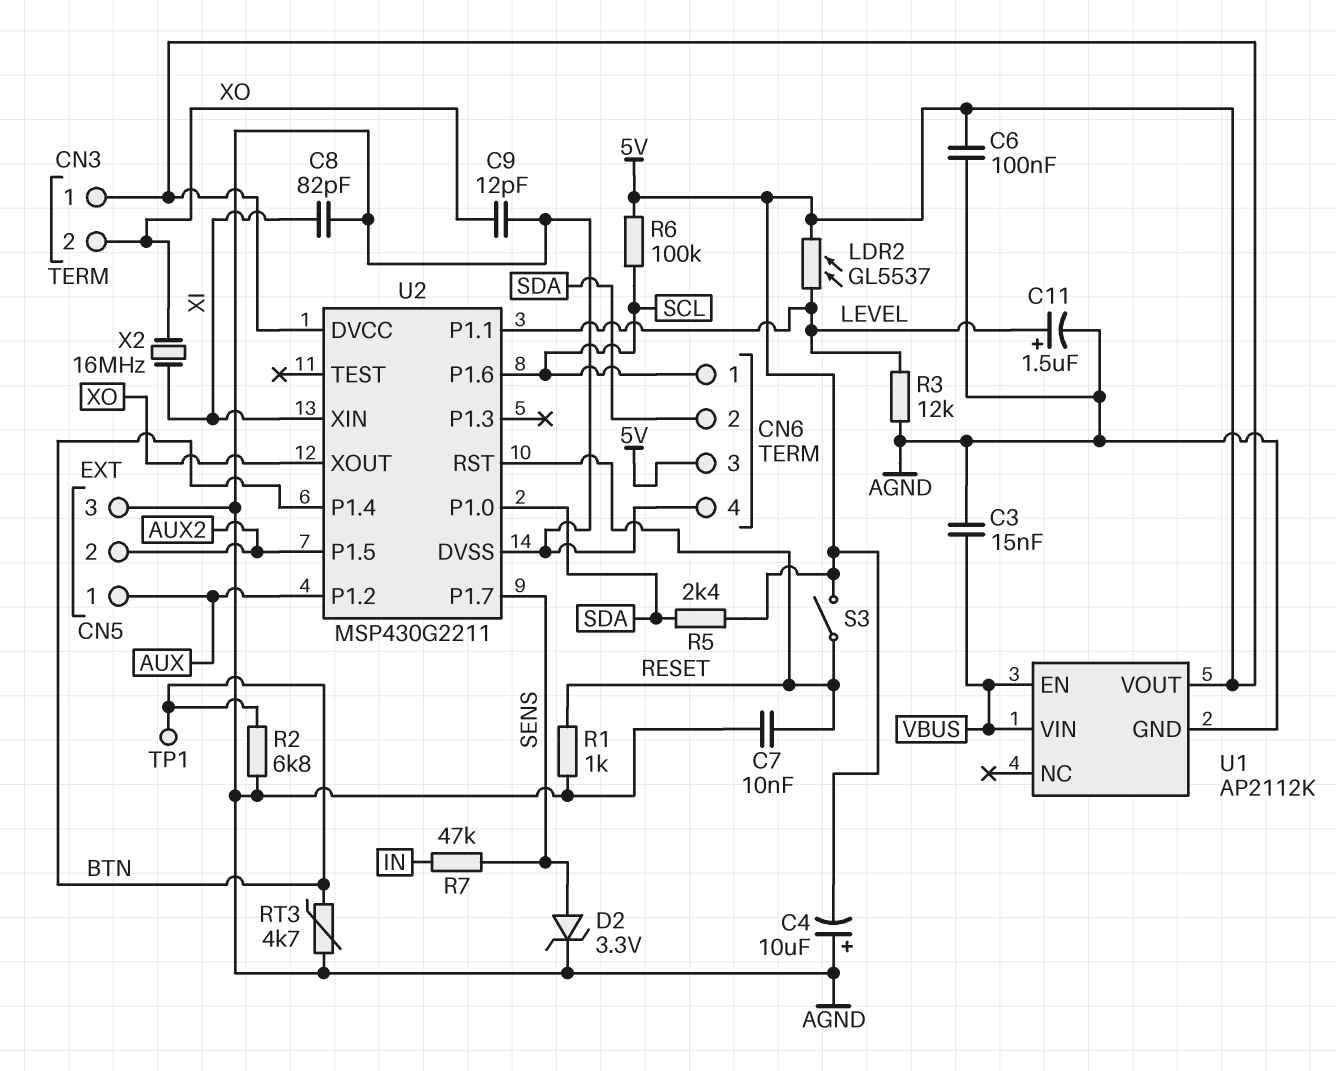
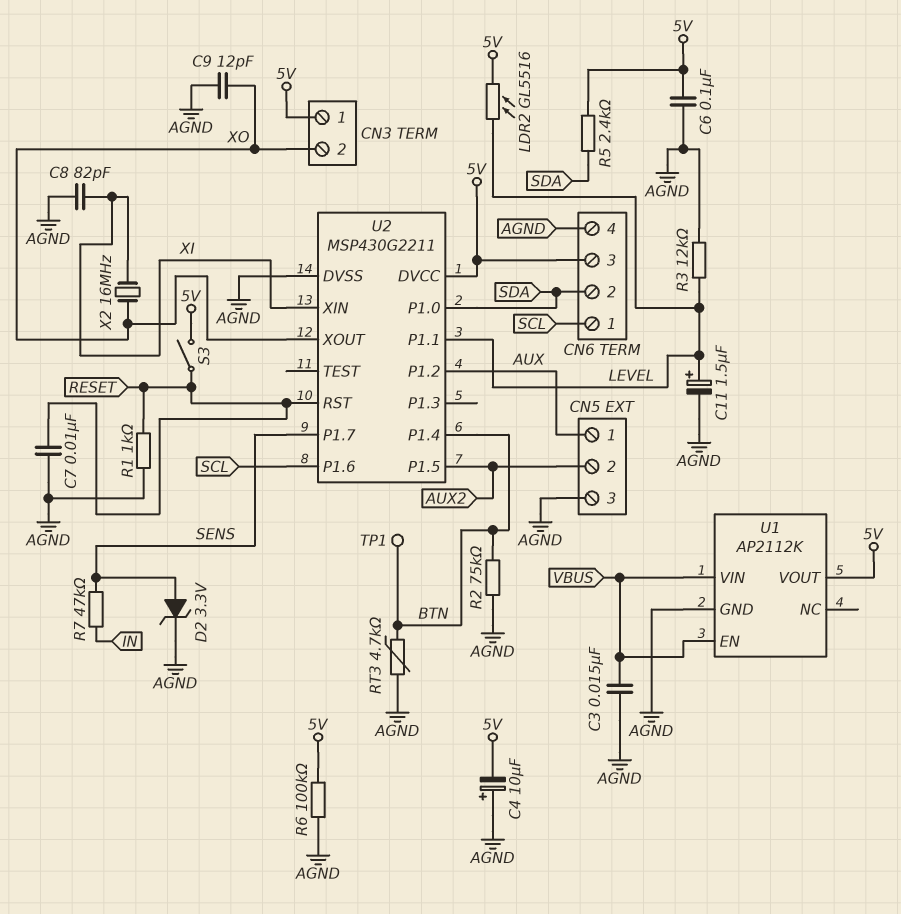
LDR2: GL5537 (5V, LEVEL) -> GL5516 (5V, LEVEL)
R2: 6.8k (AGND, BTN) -> 75k (AGND, BTN)
R6: 100k (5V, SCL) -> 100k (5V, AGND)

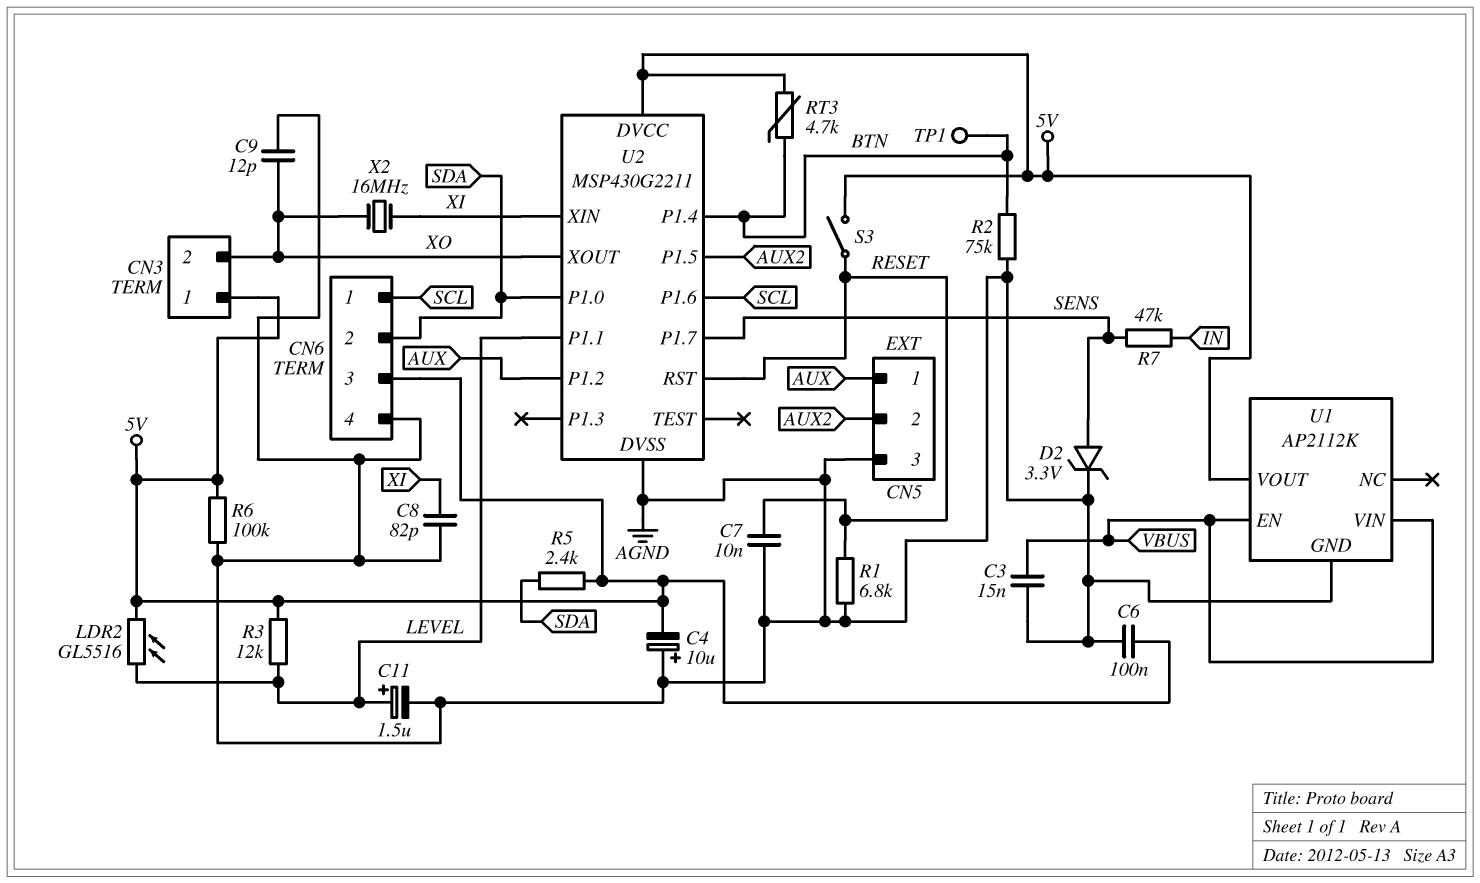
R1: 1k (AGND, RESET) -> 6.8k (AGND, RESET)
R3: 12k (AGND, LEVEL) -> 12k (5V, LEVEL)
RT3: 4.7k (AGND, BTN) -> 4.7k (5V, BTN)

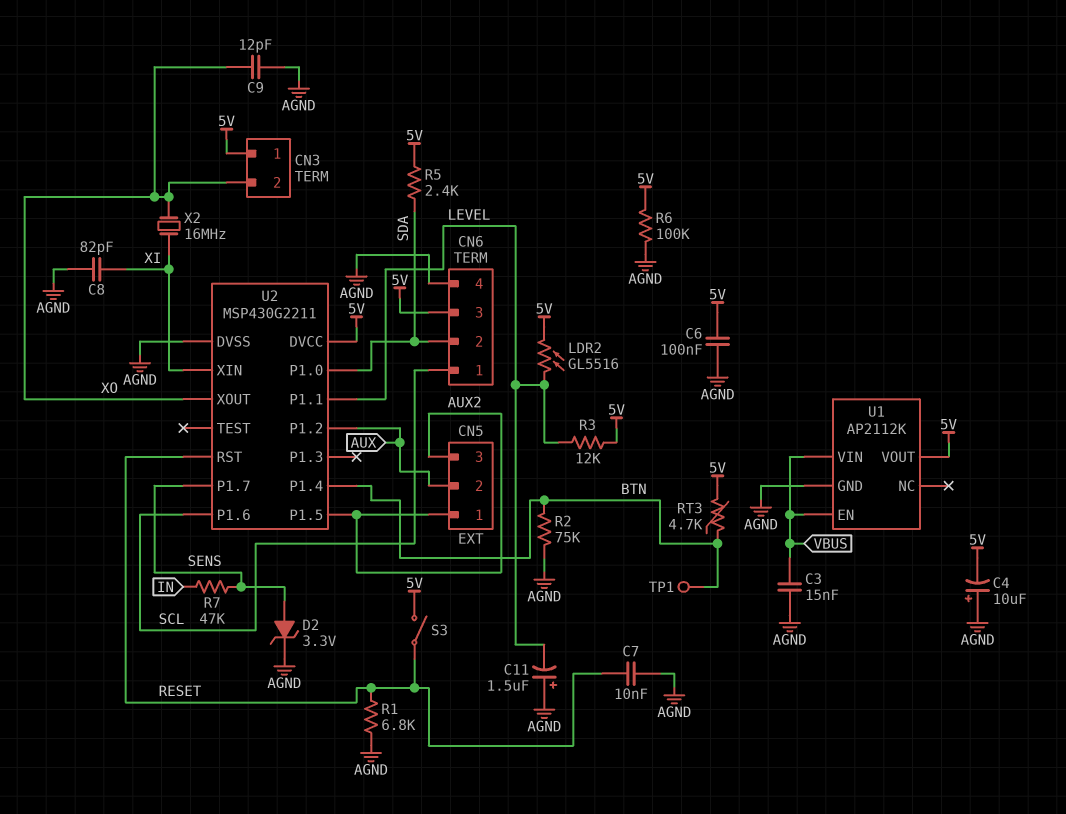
C11: 1.5uF (plus LEVEL, minus AGND) -> 1.5uF (plus AGND, minus LEVEL)
CN5 pin 1: AUX -> AUX2
CN5 pin 2: AUX2 -> AUX
CN5 pin 3: AGND -> AUX2

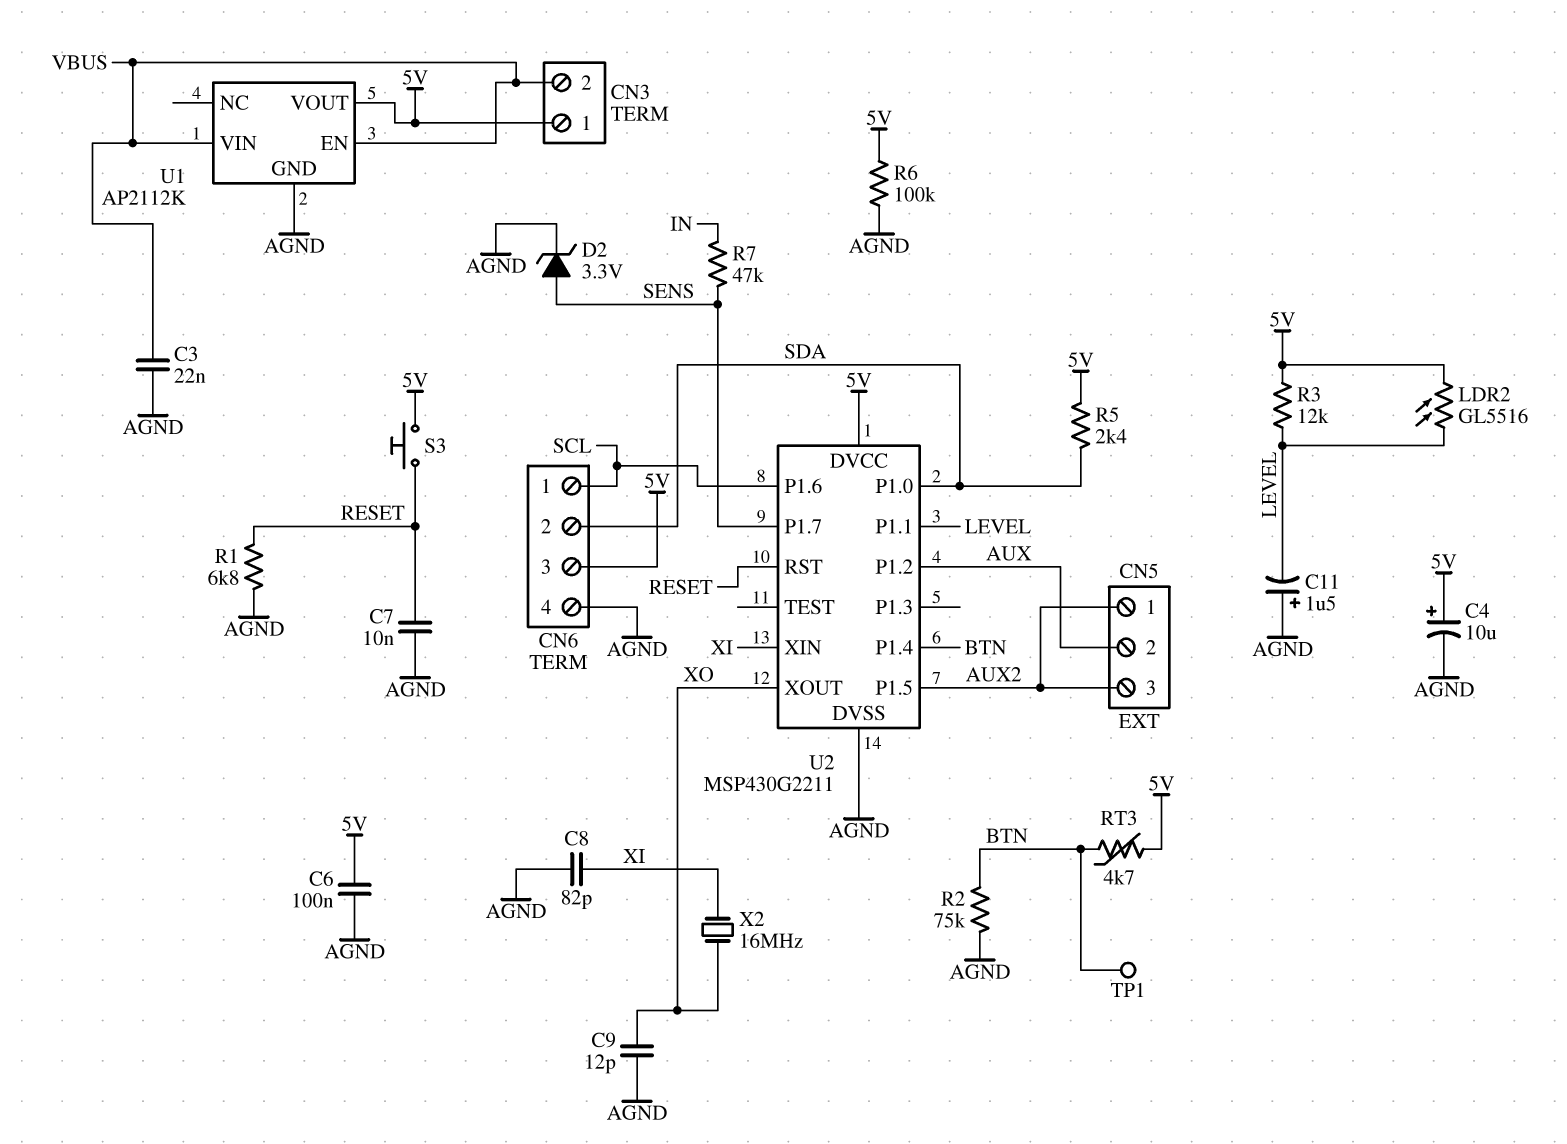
C3: 15nF (AGND, VBUS) -> 22nF (AGND, VBUS)
C4: 10uF (plus AGND, minus 5V) -> 10uF (plus 5V, minus AGND)
CN3 pin 2: XO -> VBUS
S3: switch (5V, RESET) -> button (5V, RESET)

